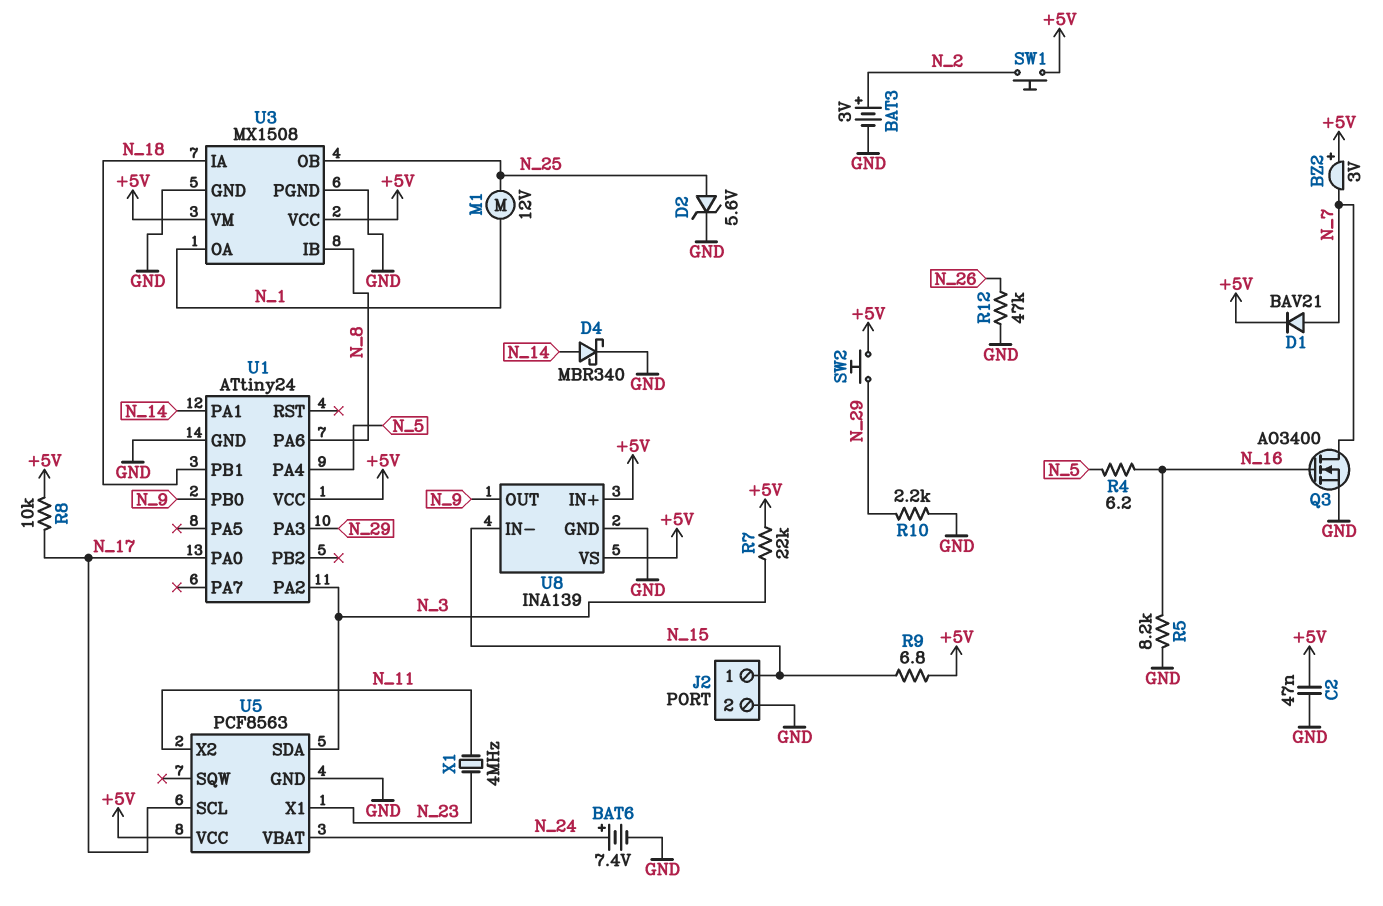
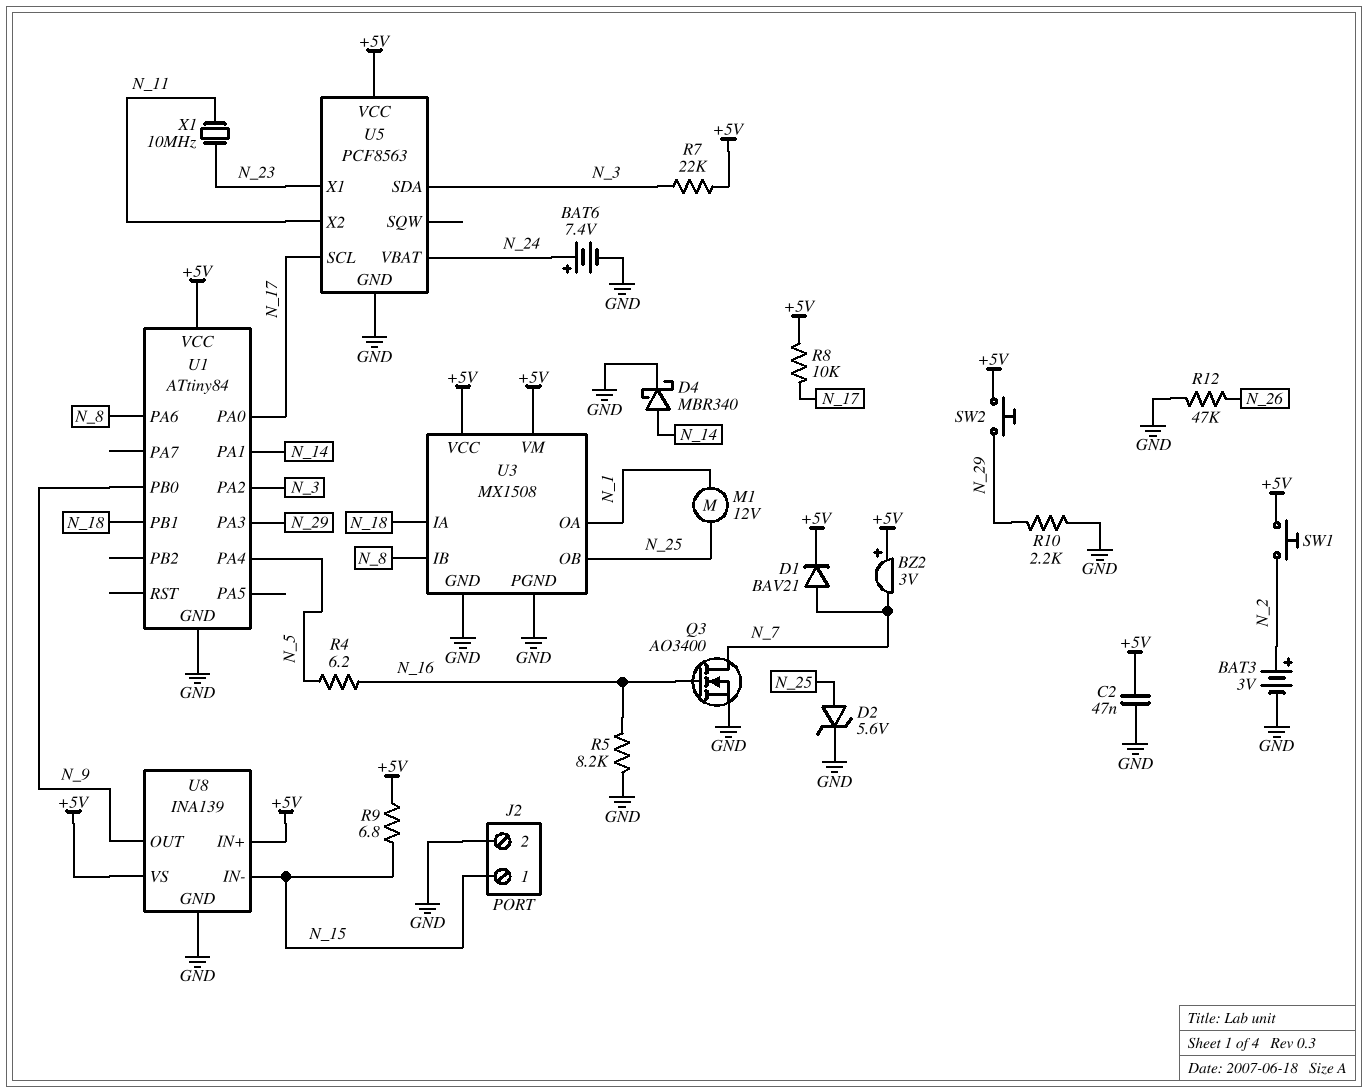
U1: ATtiny24 -> ATtiny84
X1: 4MHz (N_11, N_23) -> 10MHz (N_11, N_23)

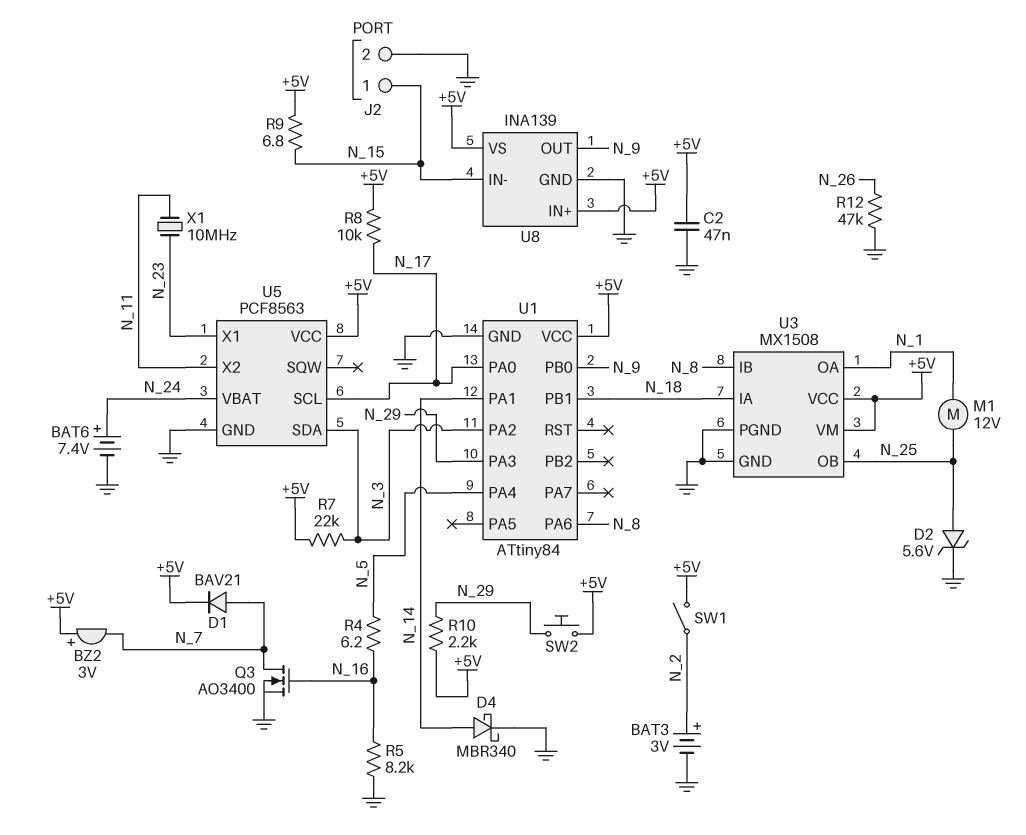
R10: 2.2k (GND, N_29) -> 2.2k (+5V, N_29)
SW1: button (+5V, N_2) -> switch (+5V, N_2)

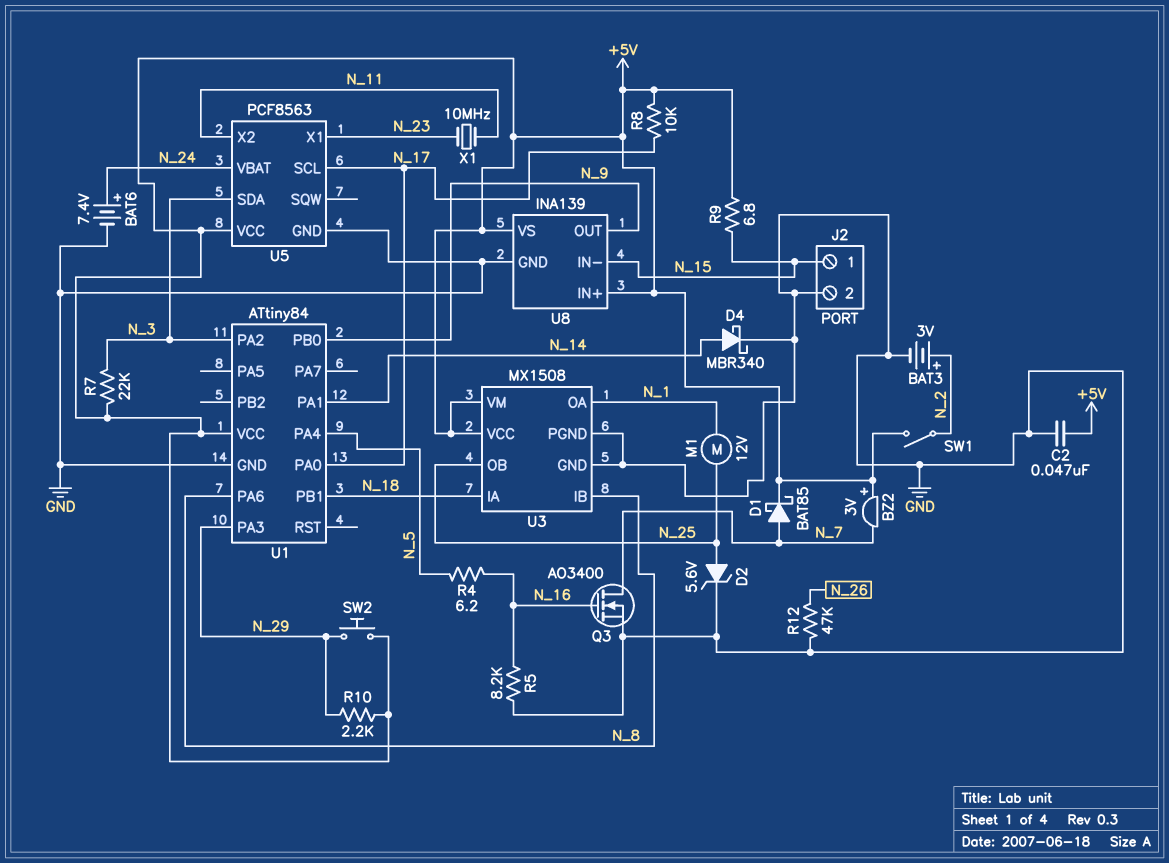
D1: diode BAV21 (A N_7, K +5V) -> schottky BAT85 (A N_7, K +5V)

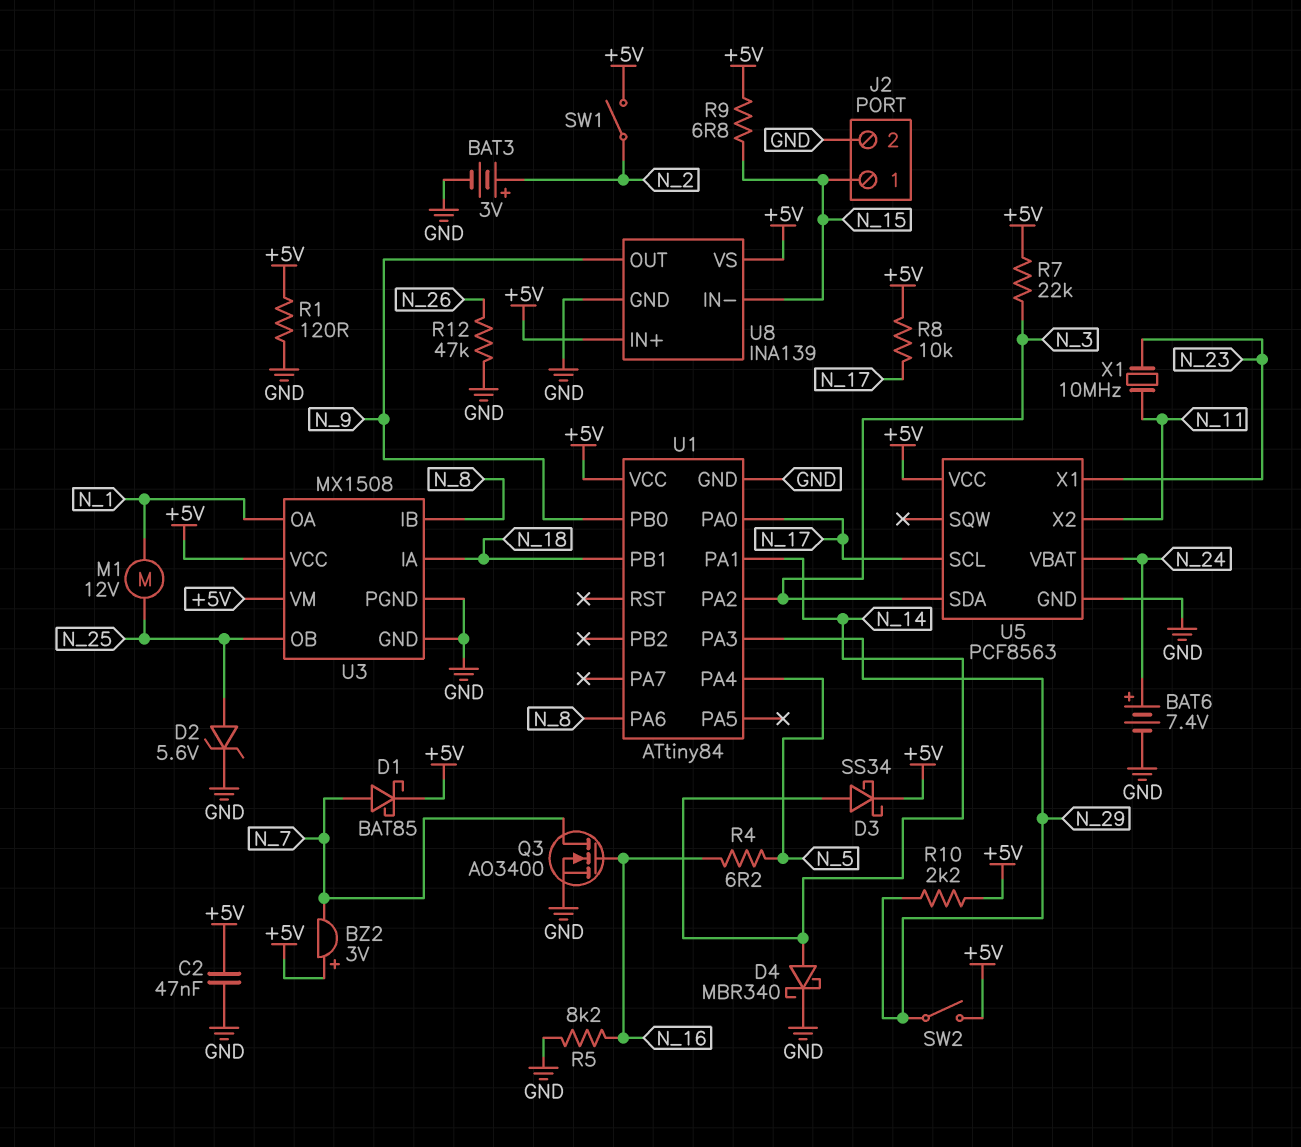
D3: none -> schottky SS34 (A N_14, K +5V)
R1: none -> 120 (+5V, GND)
SW2: button (+5V, N_29) -> switch (+5V, N_29)

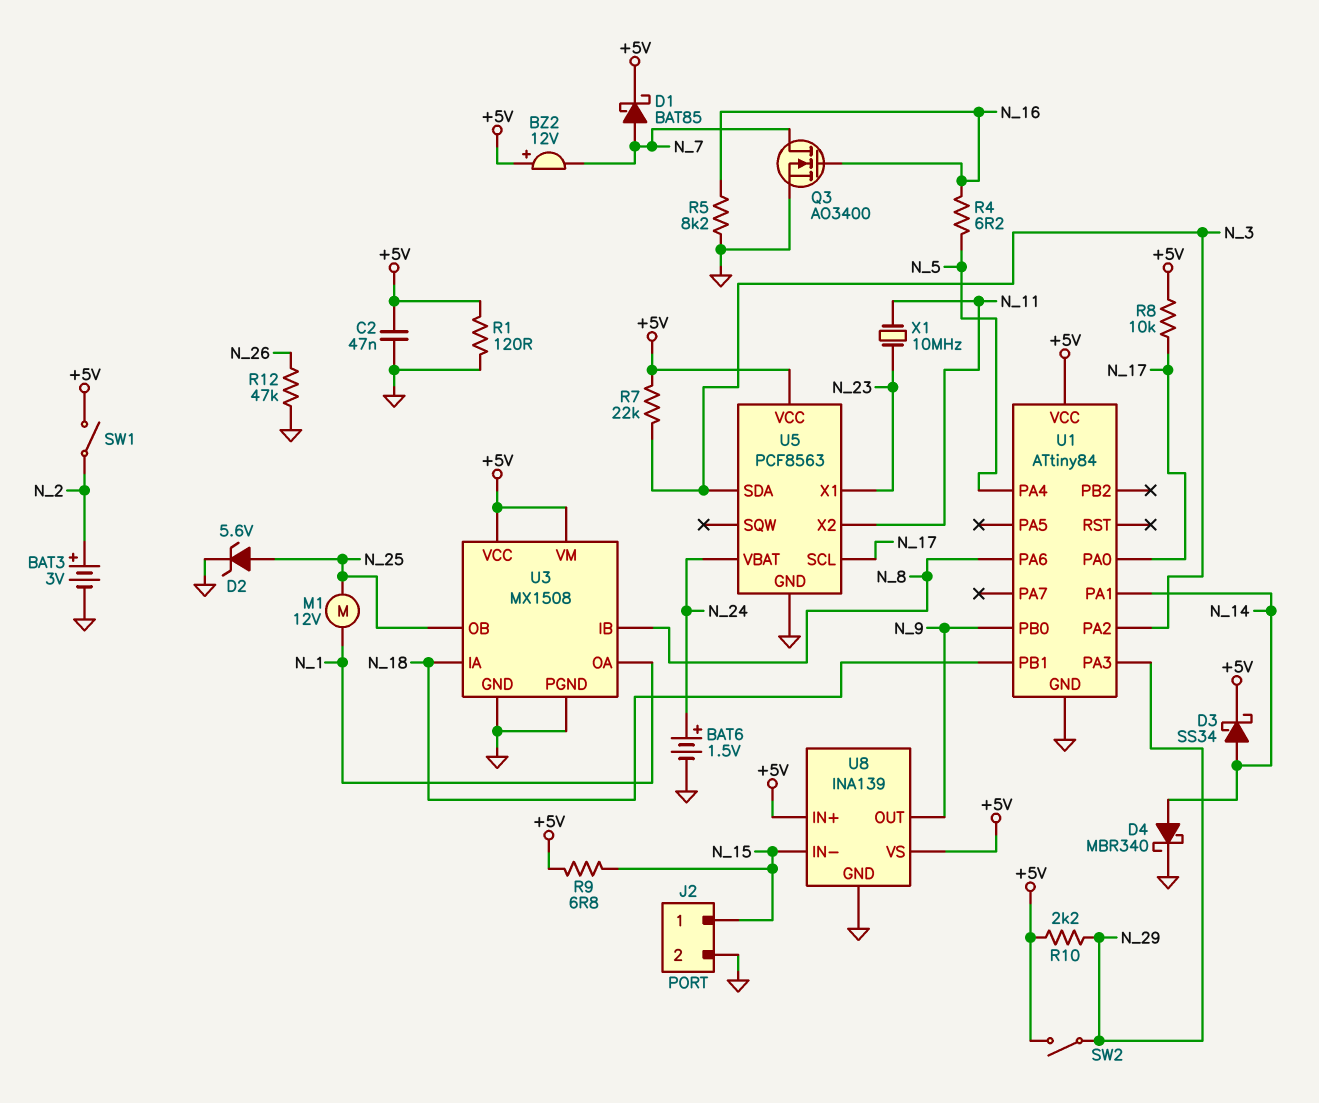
BAT6: 7.4V (plus N_24, minus GND) -> 1.5V (plus N_24, minus GND)
BZ2: buzzer 3V (plus +5V, minus N_7) -> buzzer 12V (plus +5V, minus N_7)

